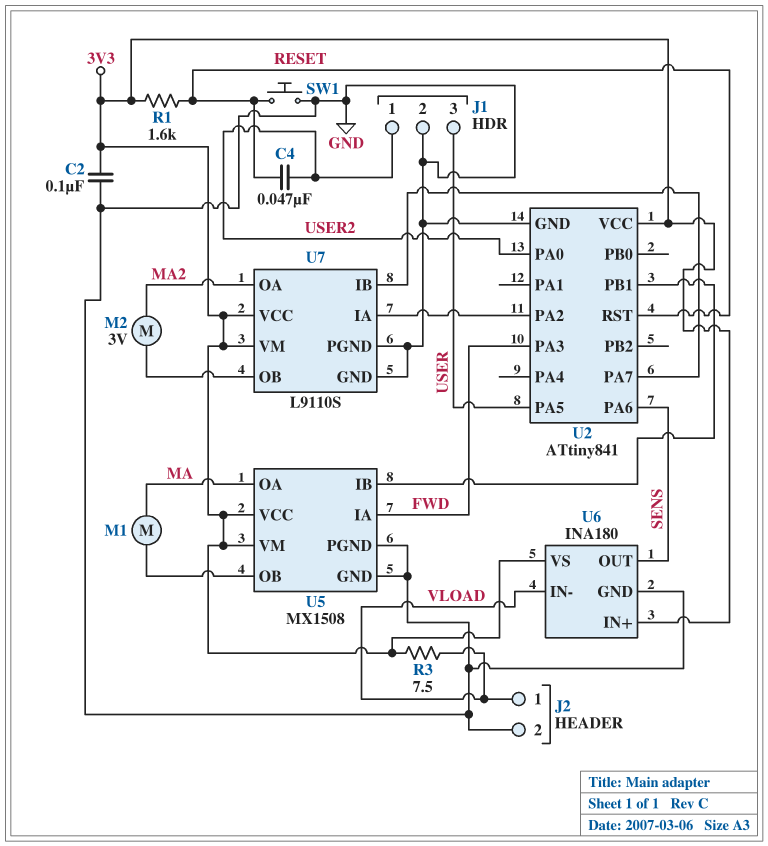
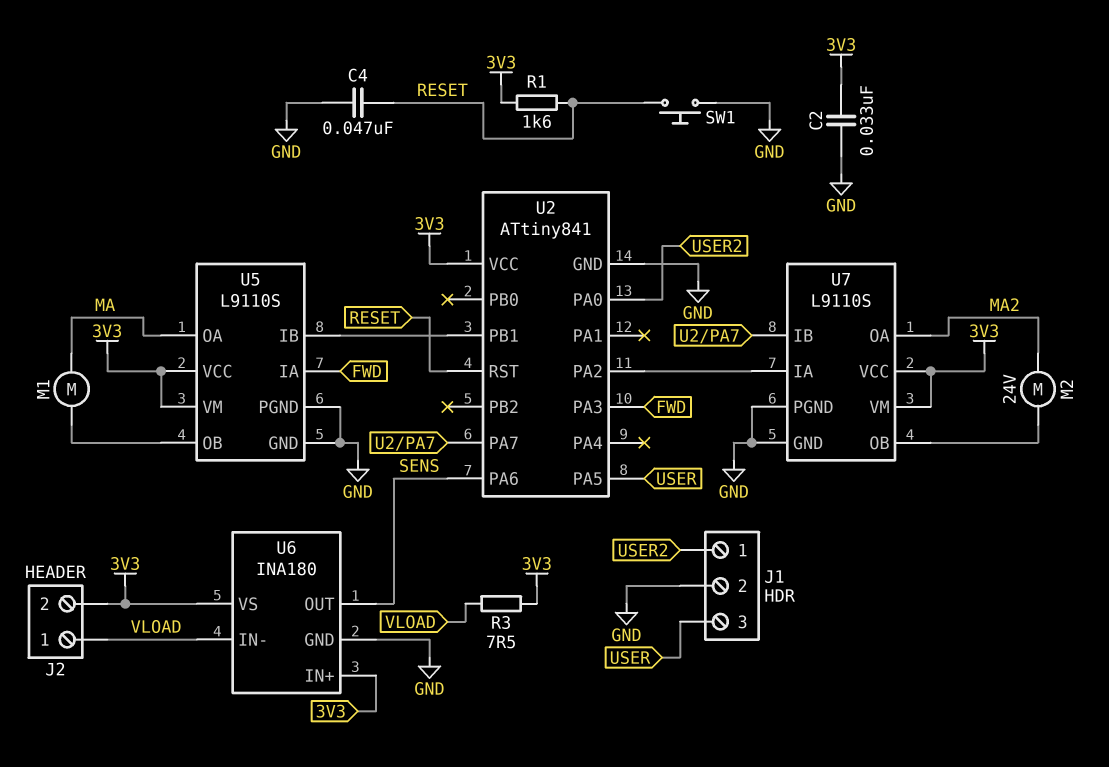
C2: 100nF (3V3, GND) -> 33nF (3V3, GND)
C4: 47nF (RESET, USER2) -> 47nF (GND, RESET)
J2 pin 2: GND -> 3V3
M2: motor 3V (MA2, U7/OB) -> motor 24V (MA2, U7/OB)
U5: MX1508 -> L9110S

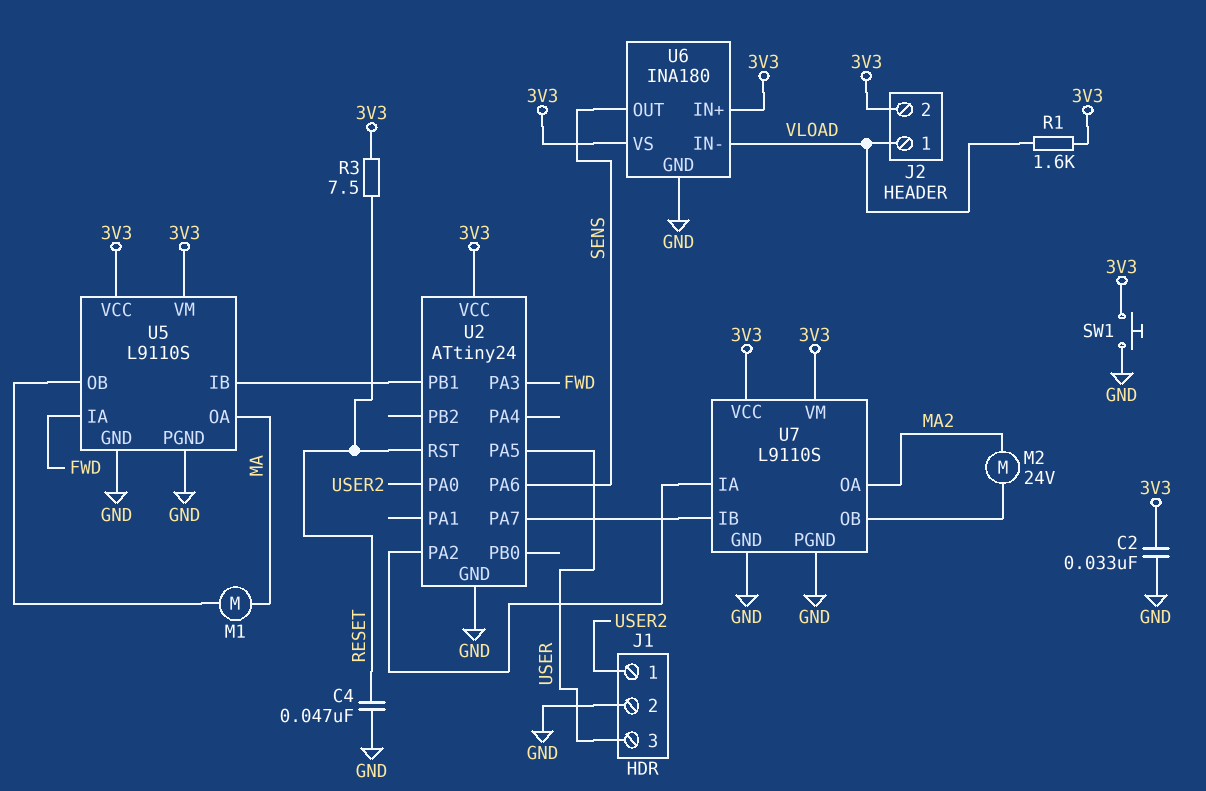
R1: 1.6k (3V3, RESET) -> 1.6k (3V3, VLOAD)
R3: 7.5 (3V3, VLOAD) -> 7.5 (3V3, RESET)
SW1: button (GND, RESET) -> button (3V3, GND)
U2: ATtiny841 -> ATtiny24

